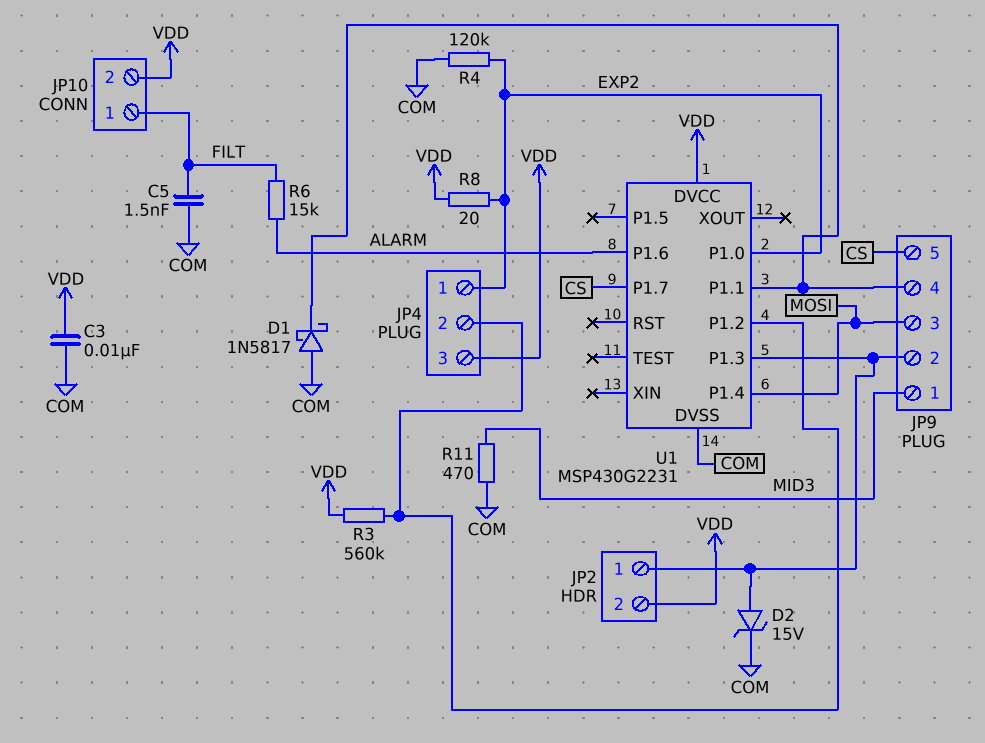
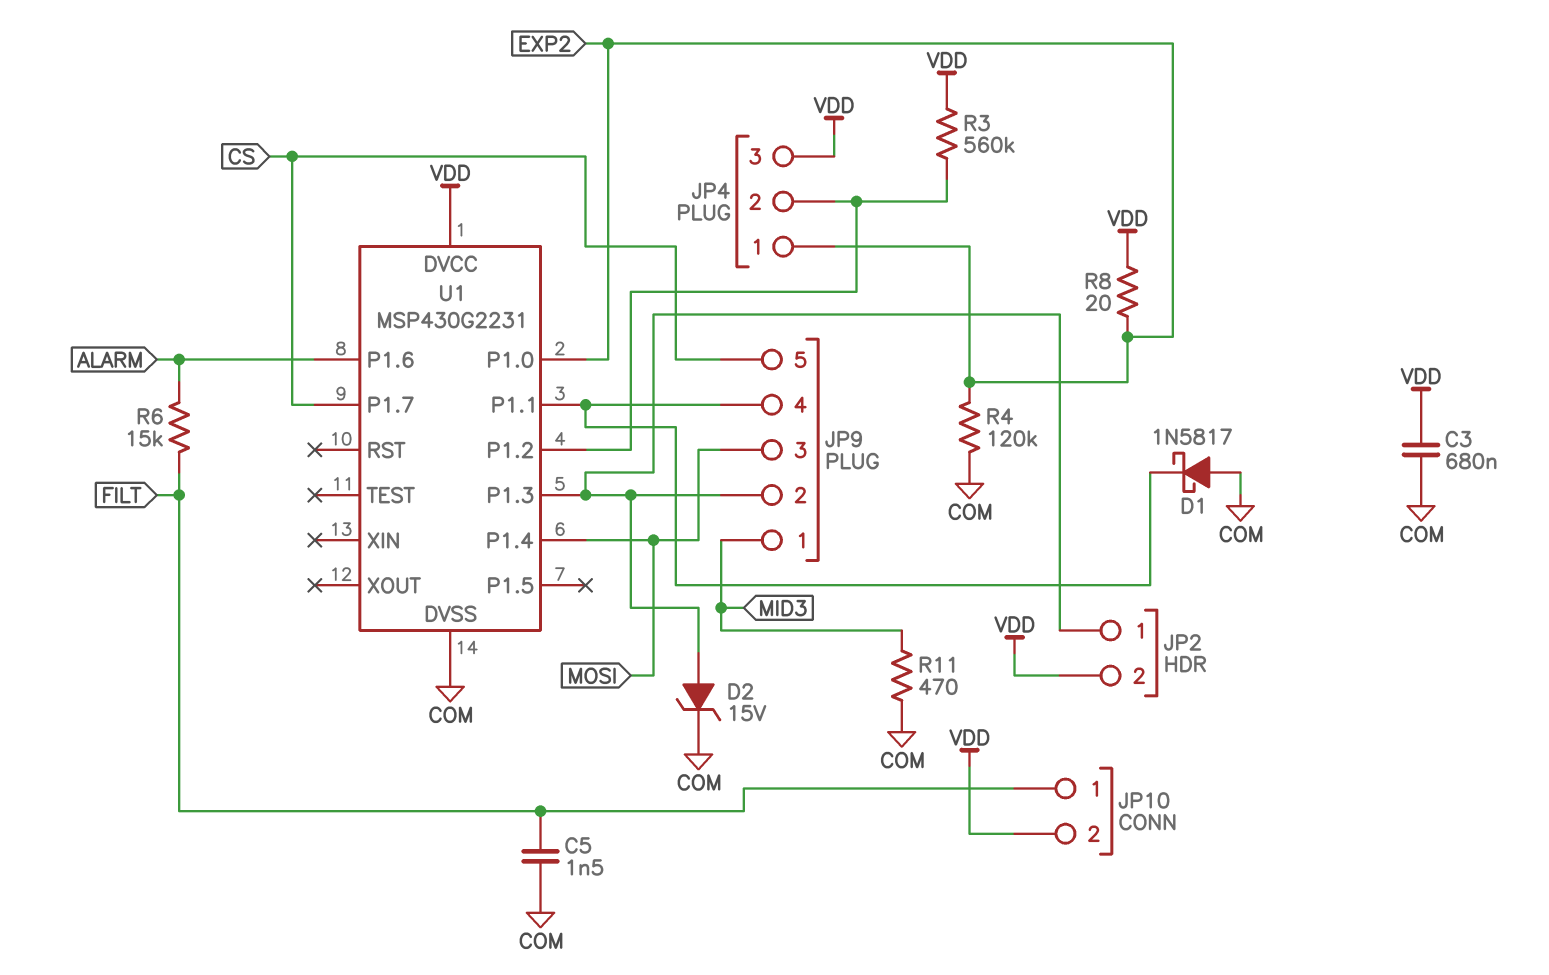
C3: 10nF (COM, VDD) -> 680nF (COM, VDD)

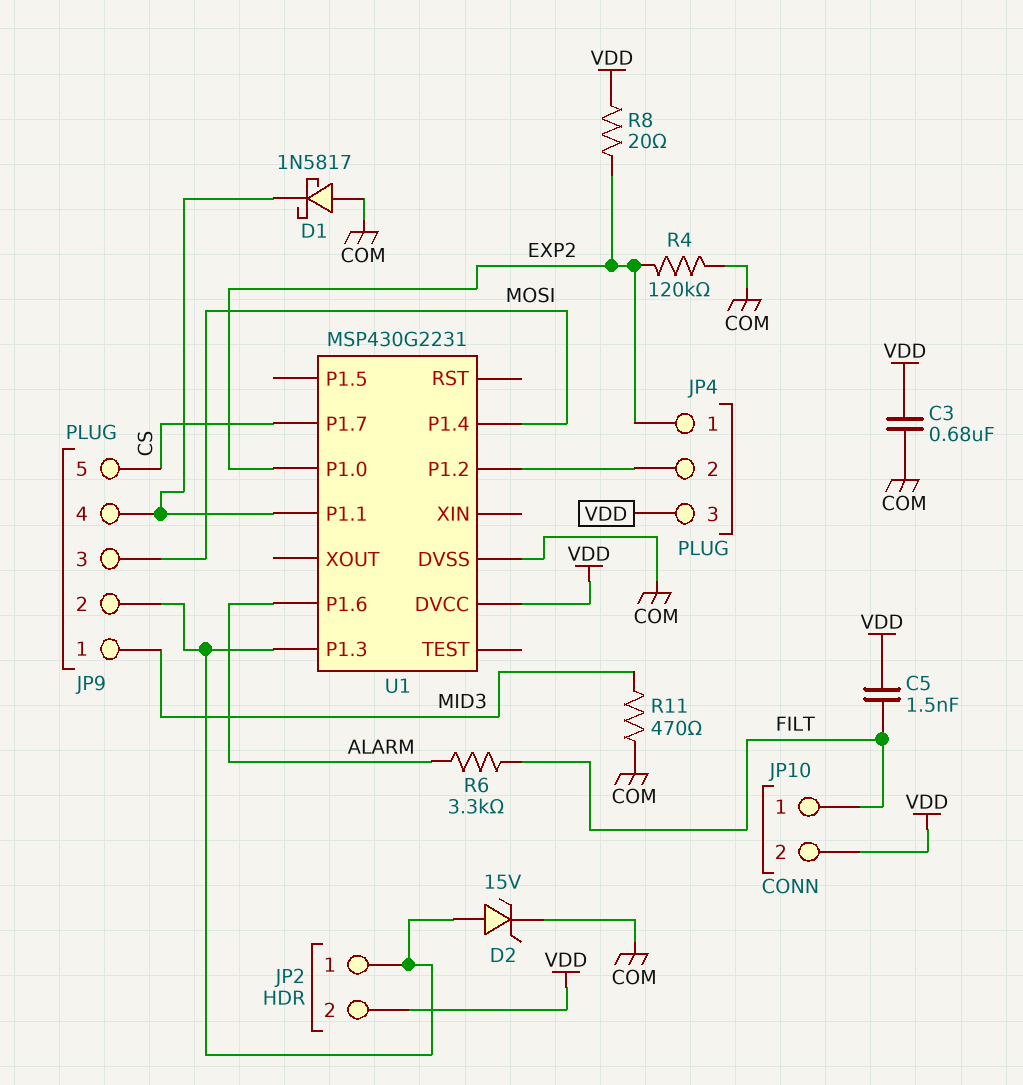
C5: 1.5nF (COM, FILT) -> 1.5nF (FILT, VDD)
R3: 560k (JP4/2, VDD) -> none
R6: 15k (ALARM, FILT) -> 3.3k (ALARM, FILT)

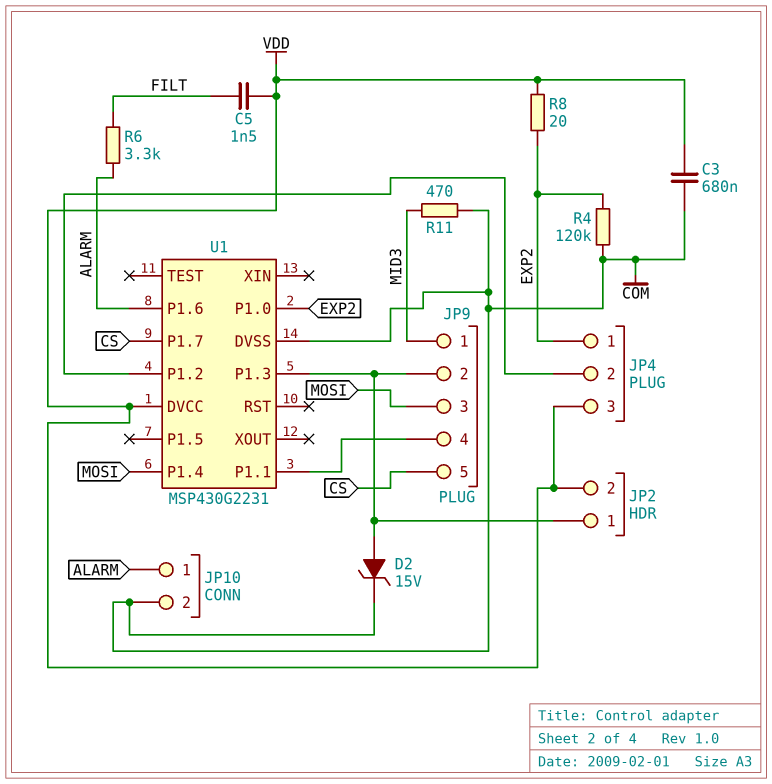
D1: schottky 1N5817 (A COM, K JP9/4) -> none
JP10 pin 1: FILT -> ALARM
JP10 pin 2: VDD -> COM

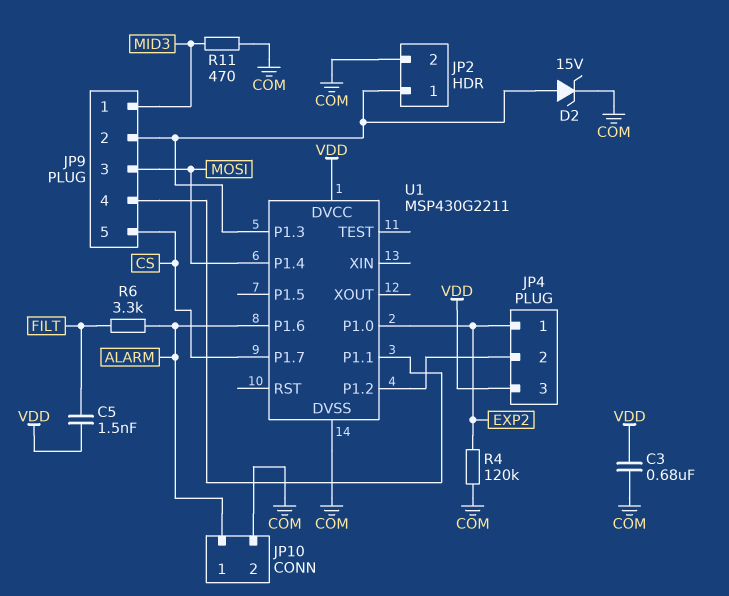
JP2 pin 2: VDD -> COM
R8: 20 (EXP2, VDD) -> none
U1: MSP430G2231 -> MSP430G2211

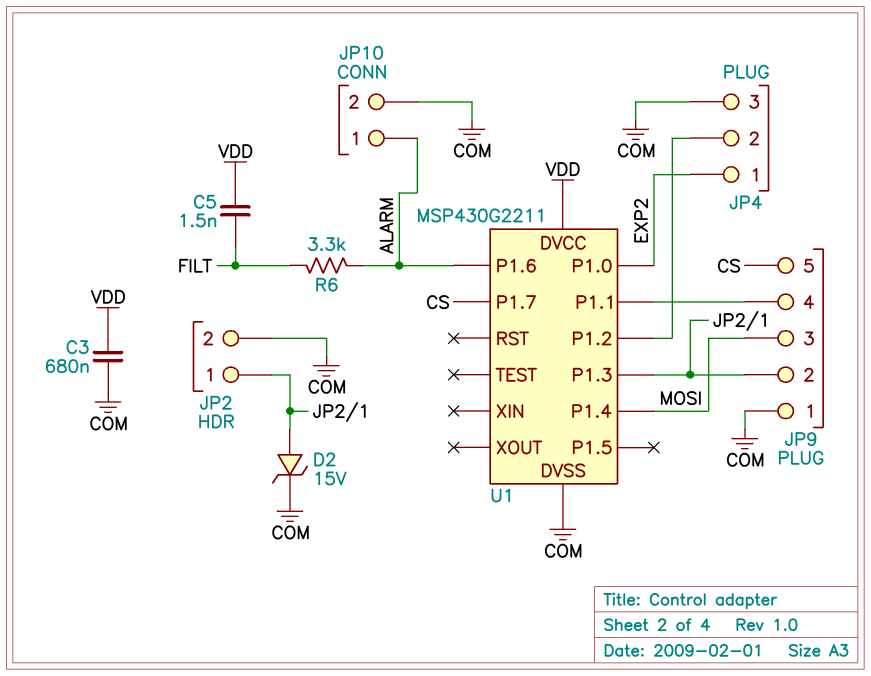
JP4 pin 3: VDD -> COM
JP9 pin 1: MID3 -> COM
R4: 120k (COM, EXP2) -> none
R11: 470 (COM, MID3) -> none

